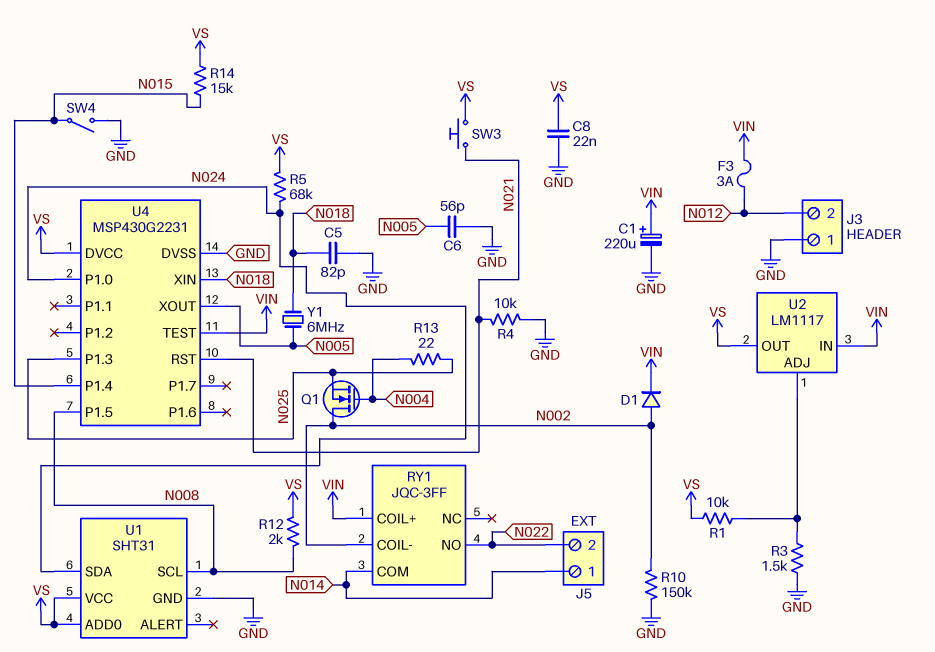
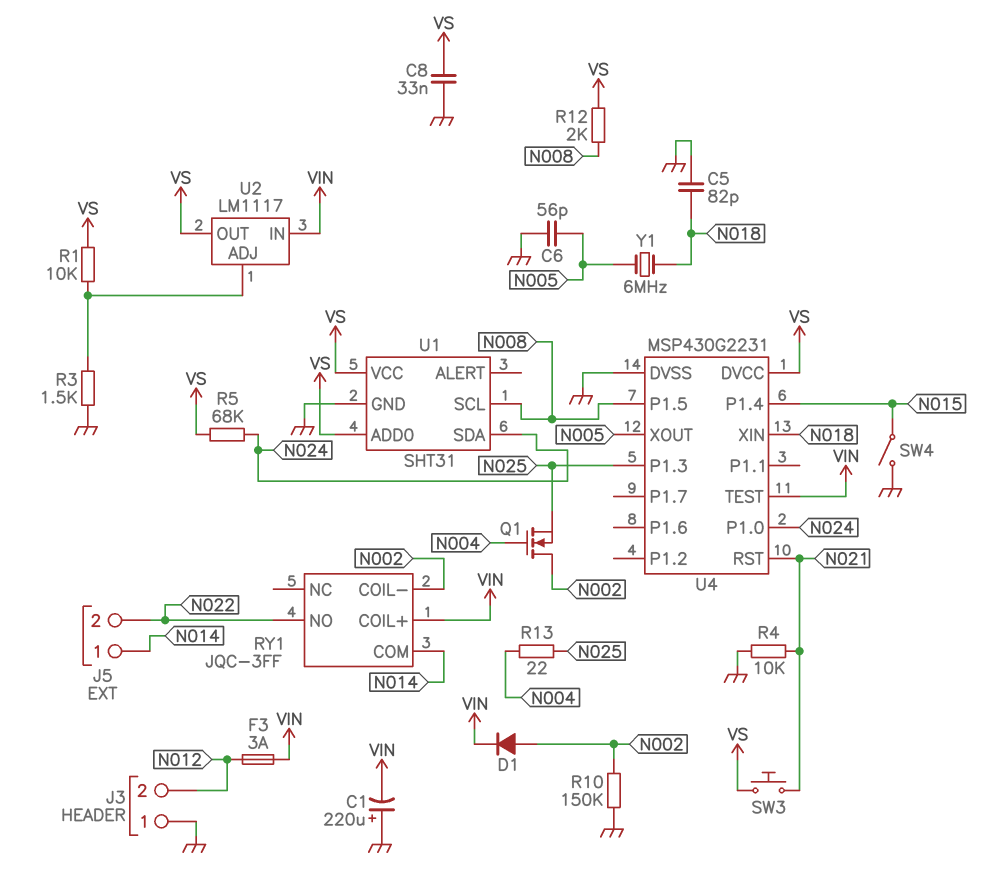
C1: 220uF (plus VIN, minus GND) -> 220uF (plus GND, minus VIN)
C8: 22nF (GND, VS) -> 33nF (GND, VS)
R14: 15k (N015, VS) -> none

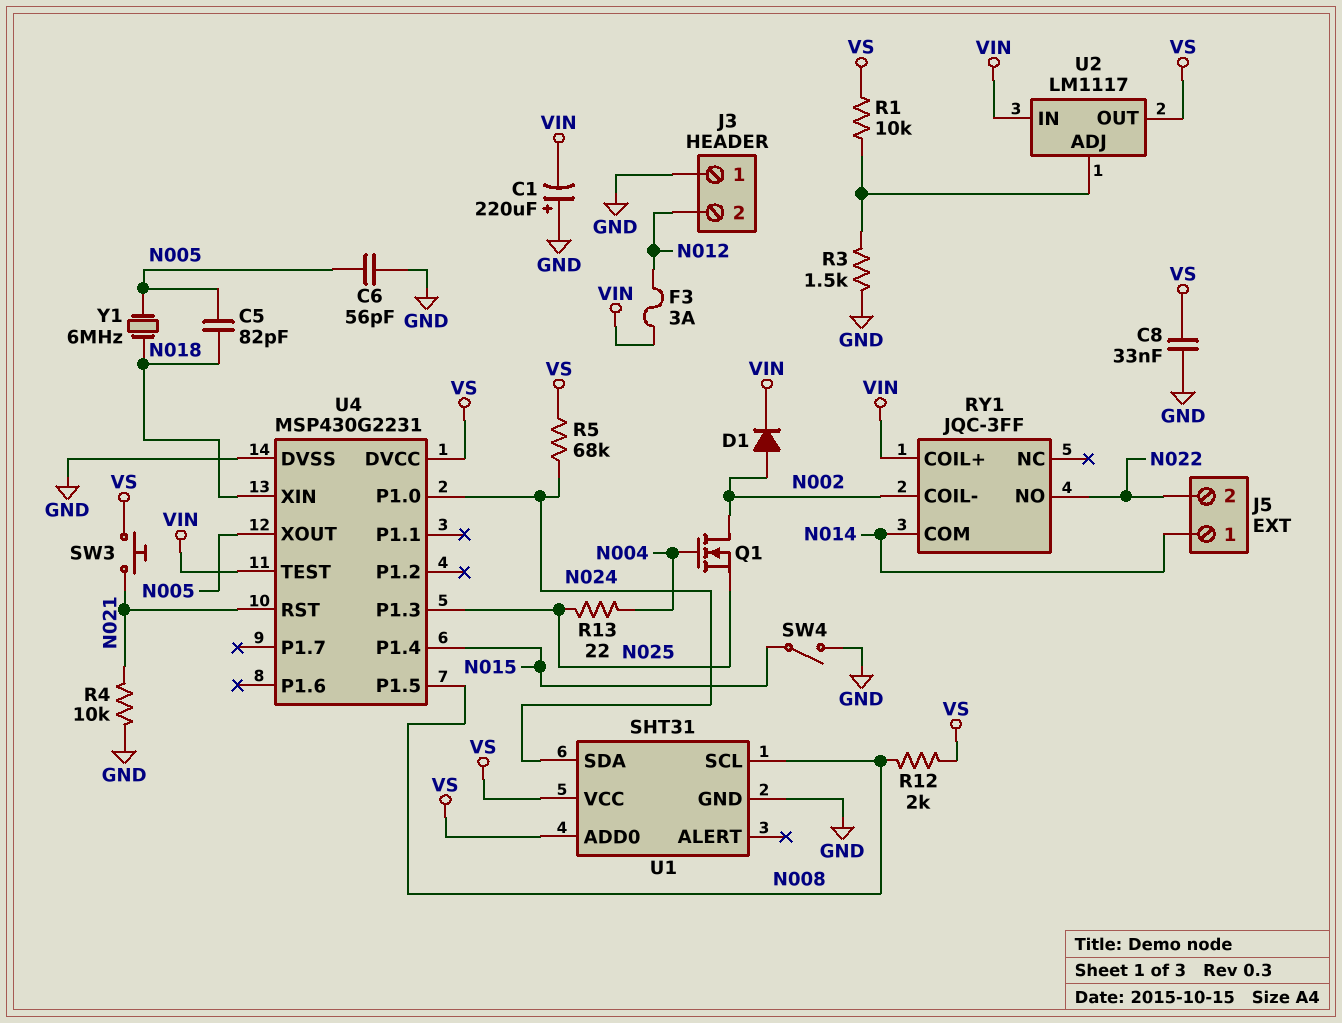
C5: 82pF (GND, N018) -> 82pF (N005, N018)
R10: 150k (GND, N002) -> none

